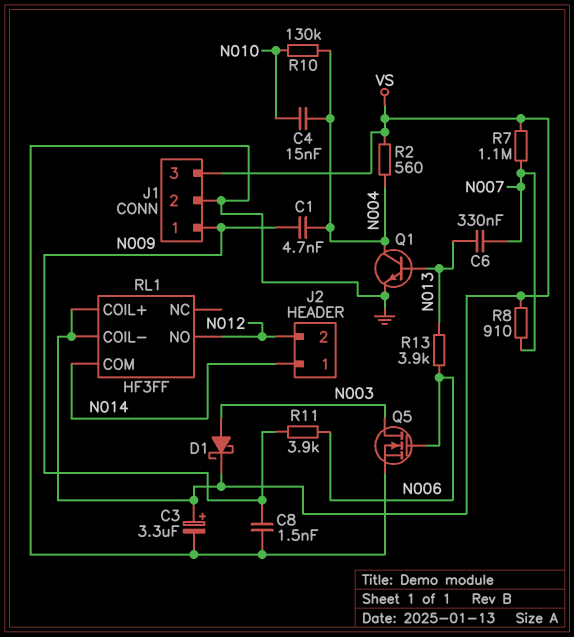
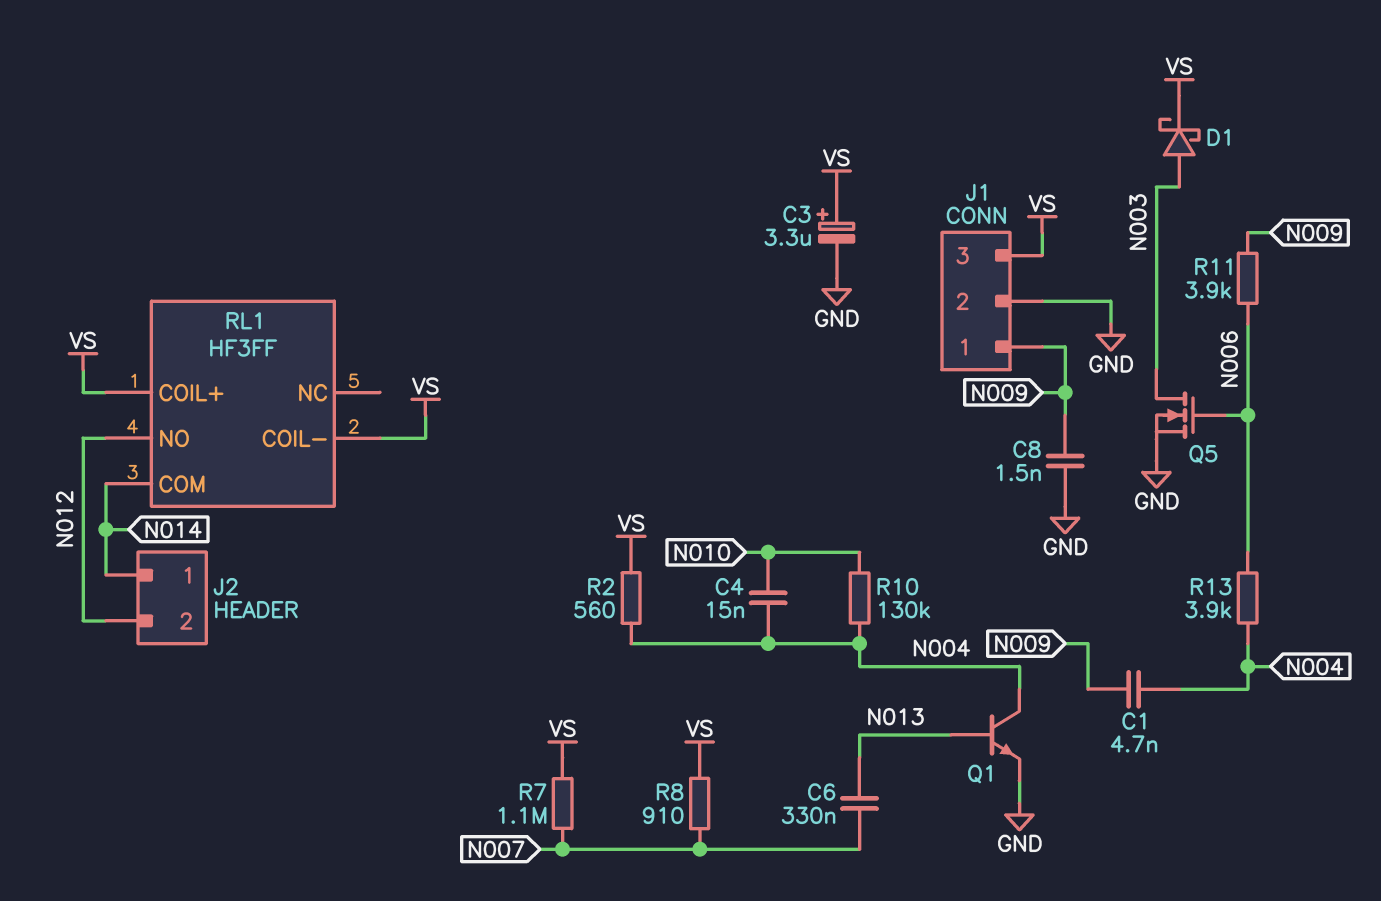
R13: 3.9k (N006, N013) -> 3.9k (N004, N006)

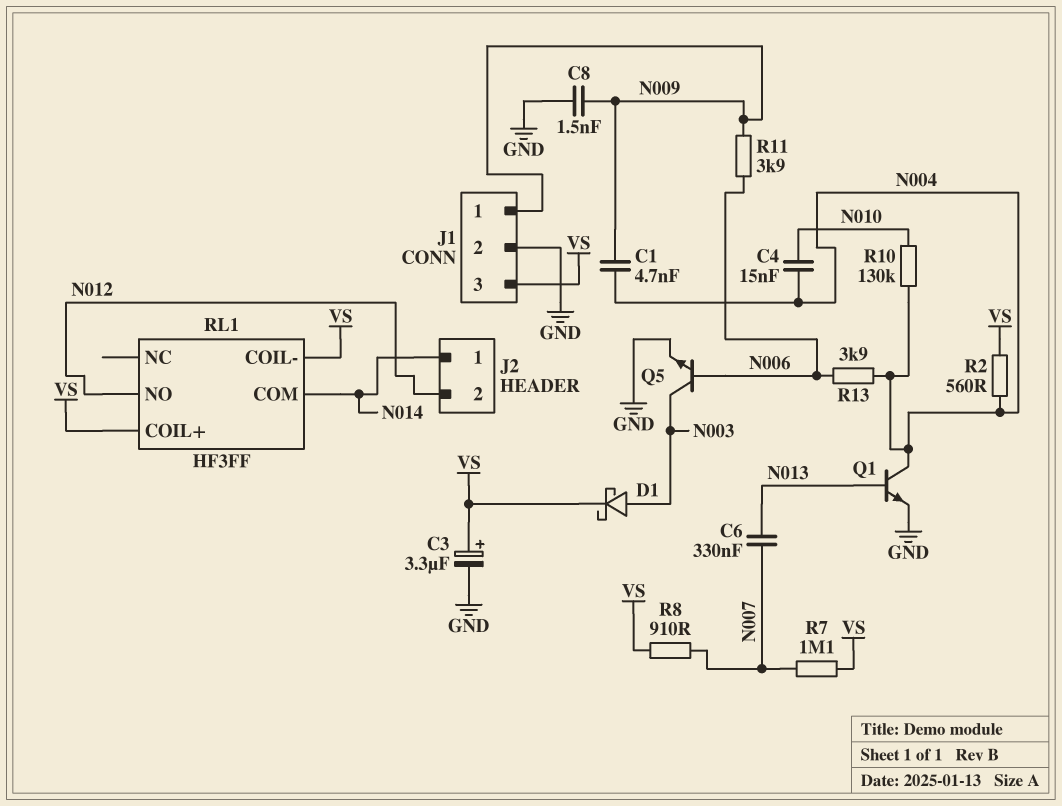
Q5: NMOS (G N006, D N003, S GND) -> NPN (B N006, C N003, E GND)

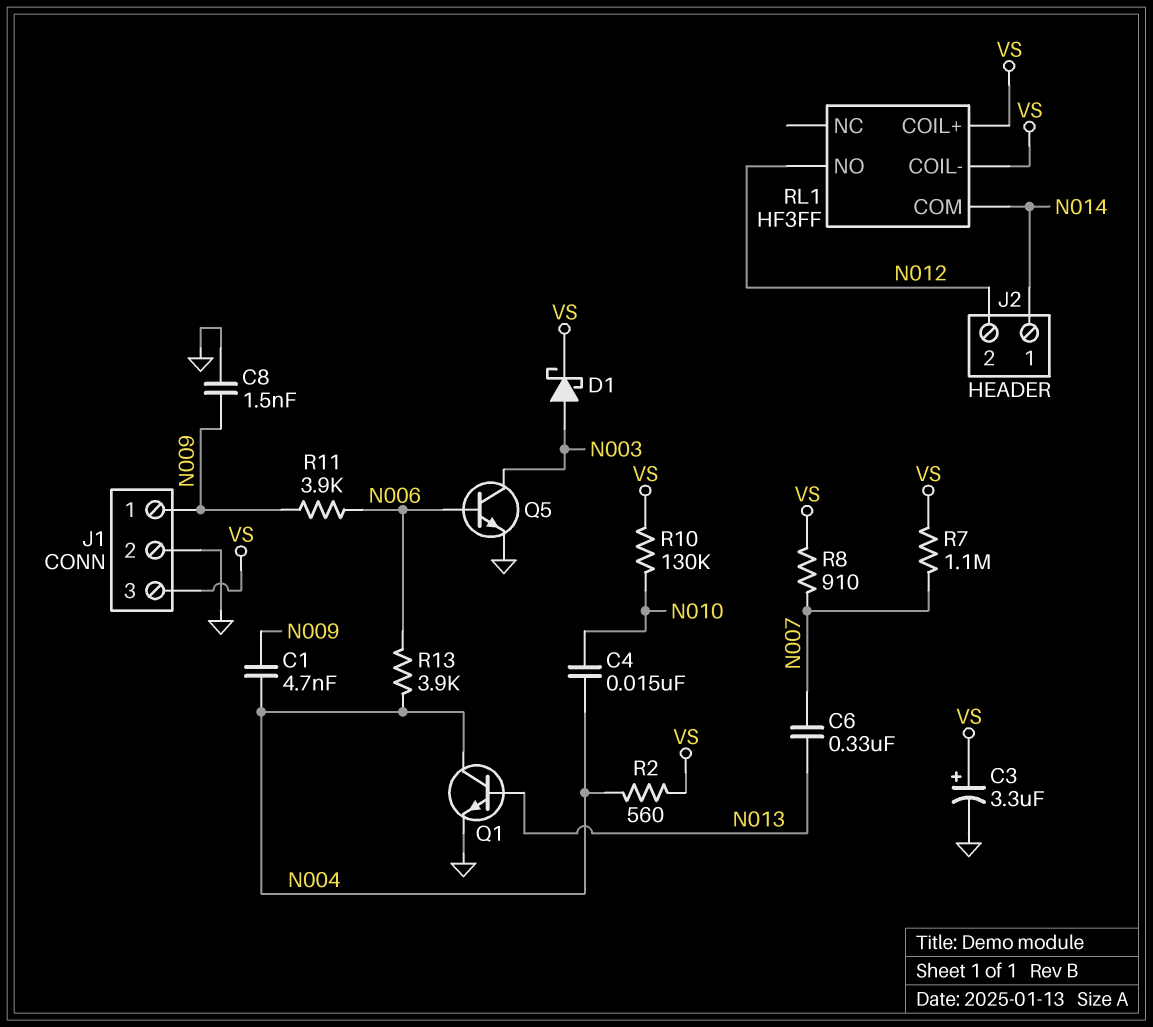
R10: 130k (N004, N010) -> 130k (N010, VS)

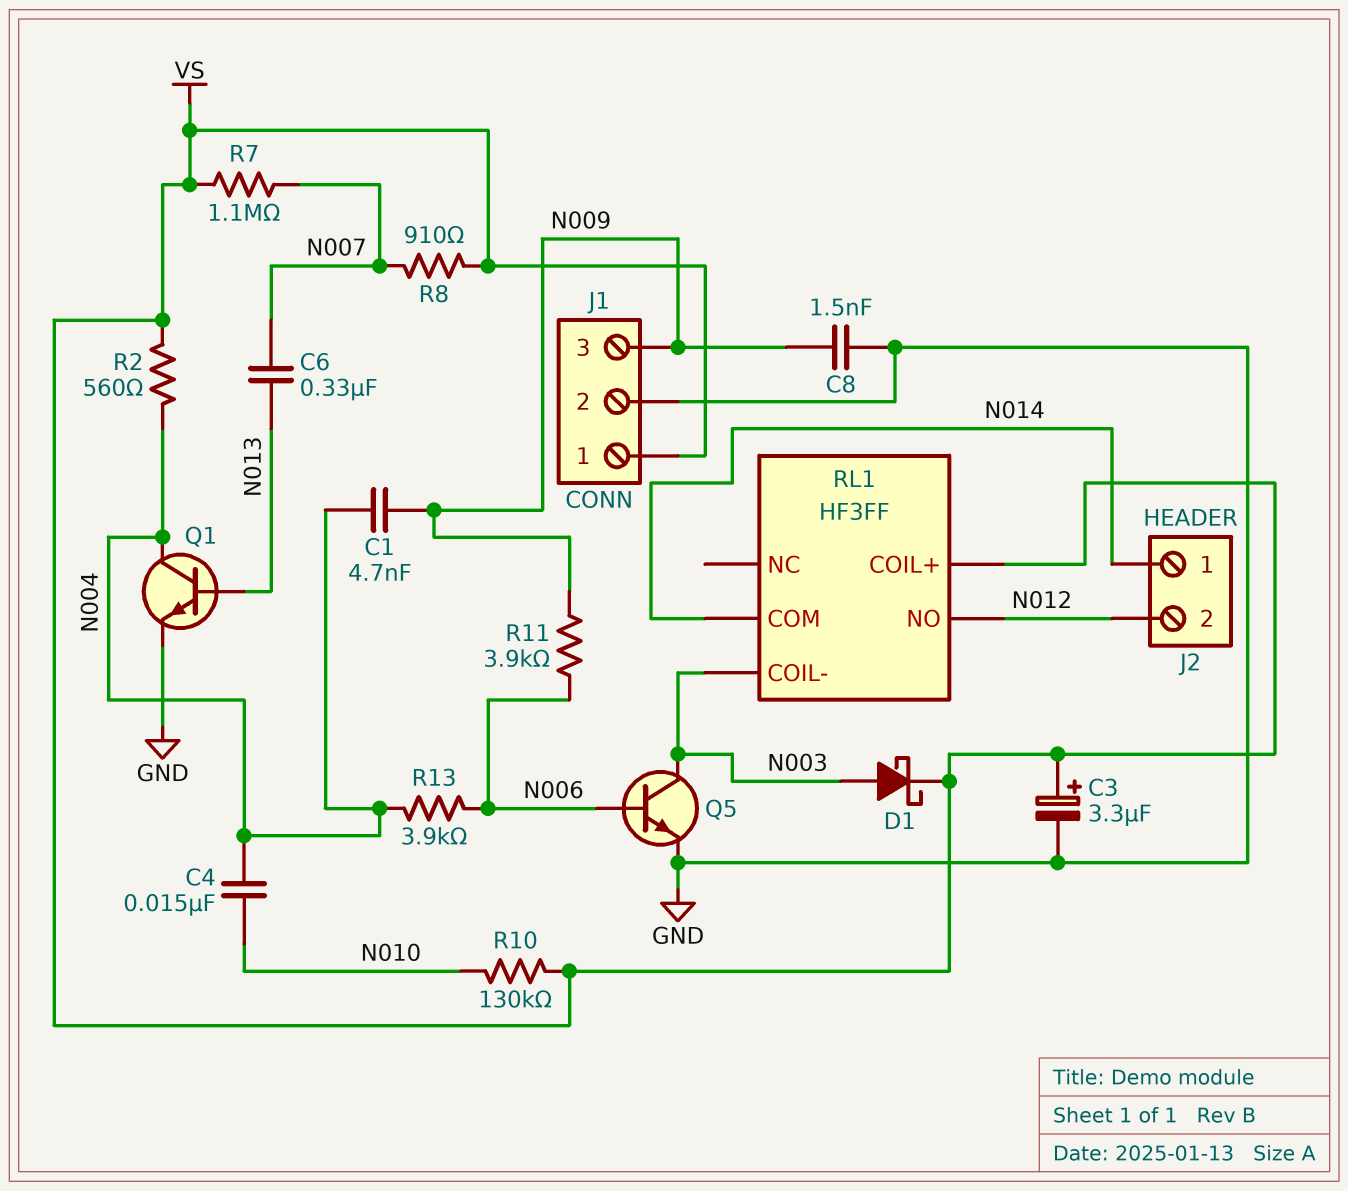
J1 pin 1: N009 -> VS
J1 pin 3: VS -> N009
RL1 pin COIL-: VS -> N003

